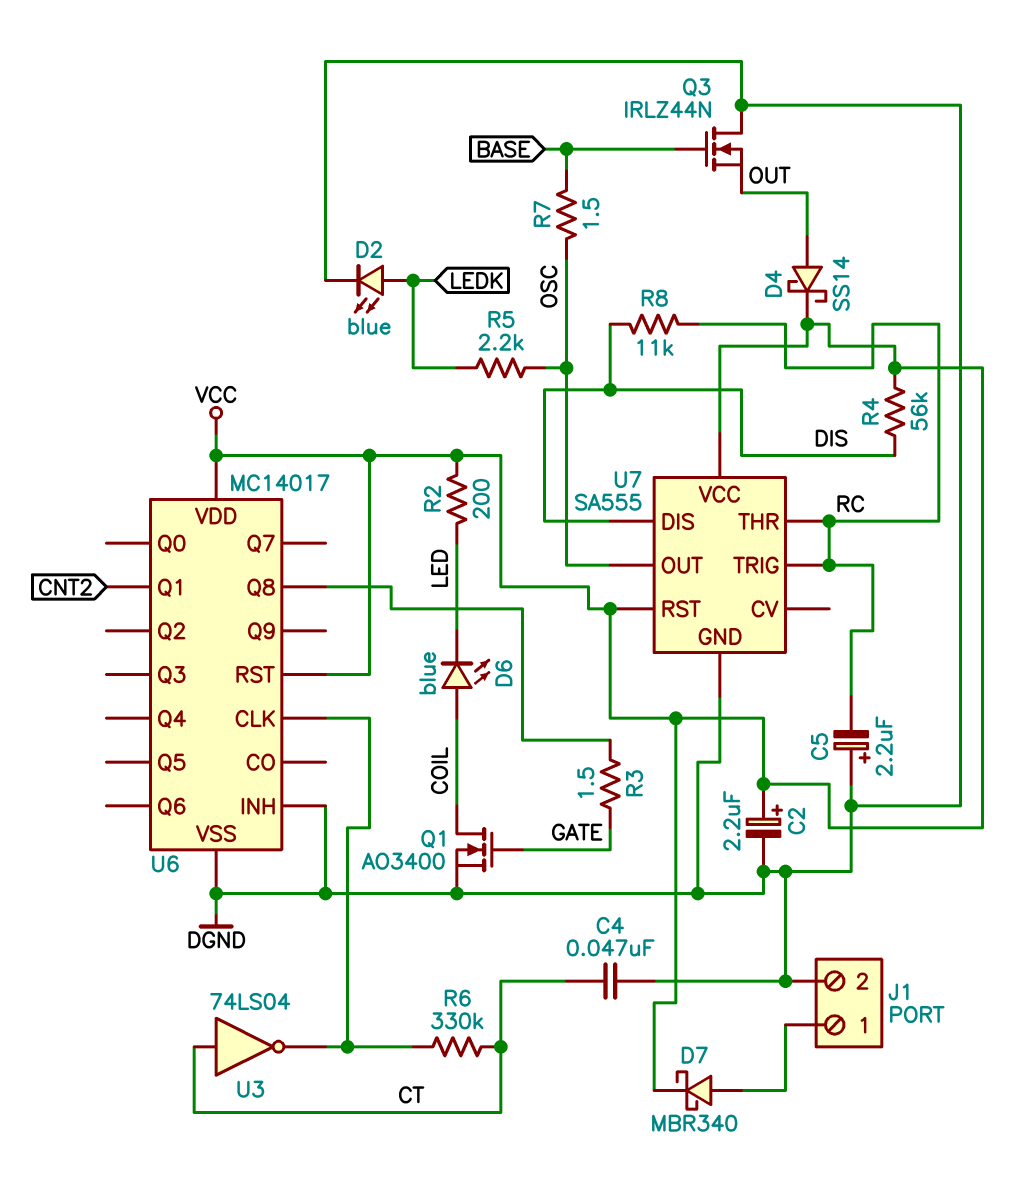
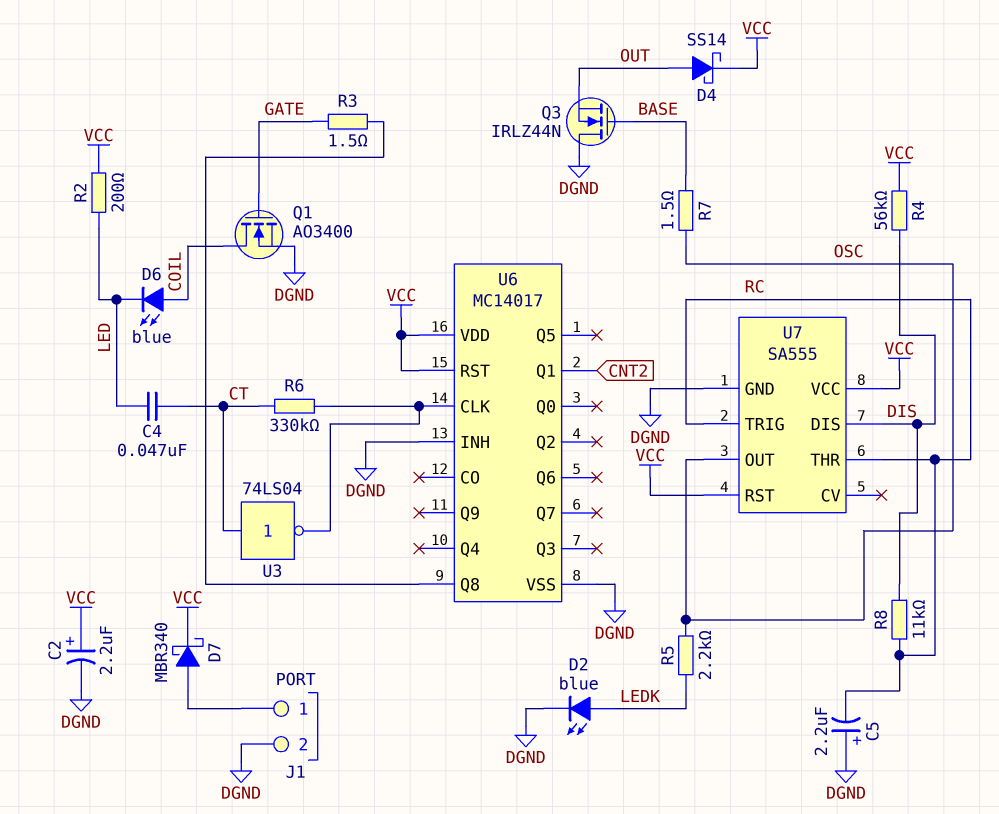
C4: 47nF (CT, DGND) -> 47nF (CT, LED)

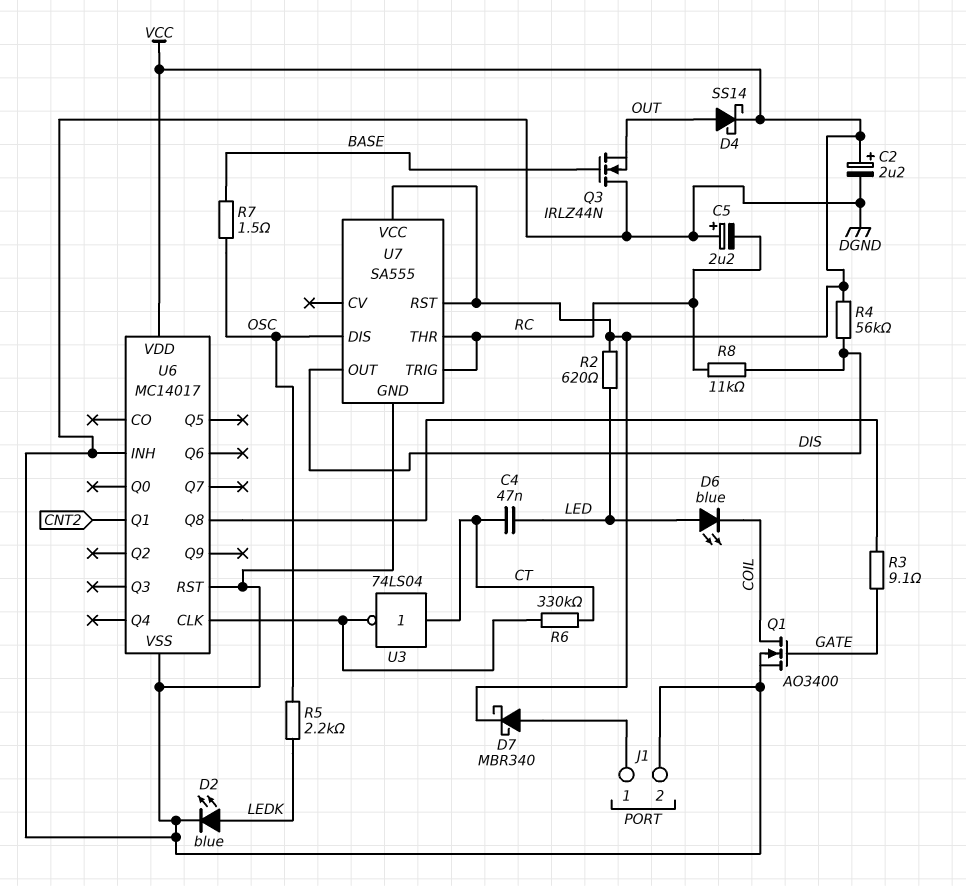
D6: LED blue (A COIL, K LED) -> LED blue (A LED, K COIL)
R2: 200 (LED, VCC) -> 620 (LED, VCC)
R3: 1.5 (GATE, U6/Q8) -> 9.1 (GATE, U6/Q8)
U6 pin RST: VCC -> DGND
U7 pin DIS: DIS -> OSC
U7 pin OUT: OSC -> DIS

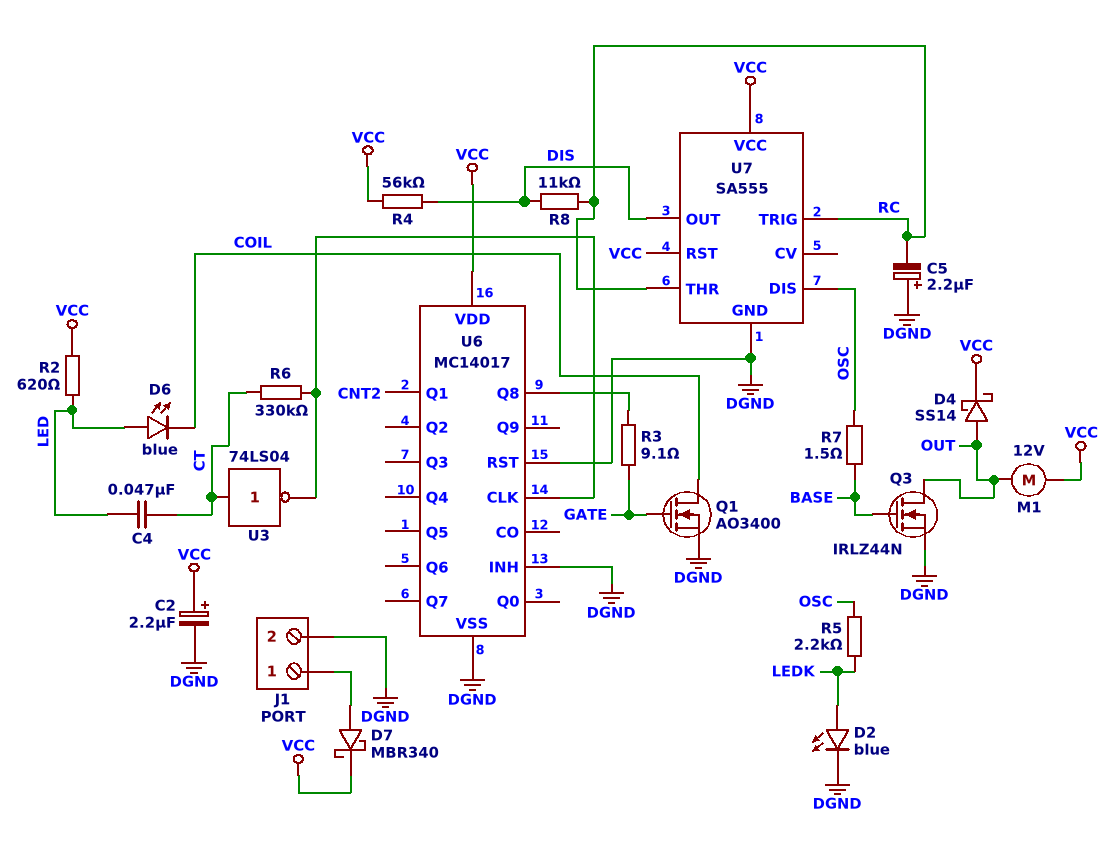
M1: none -> motor 12V (OUT, VCC)
Q3: NMOS IRLZ44N (G BASE, D DGND, S OUT) -> NMOS IRLZ44N (G BASE, D OUT, S DGND)

